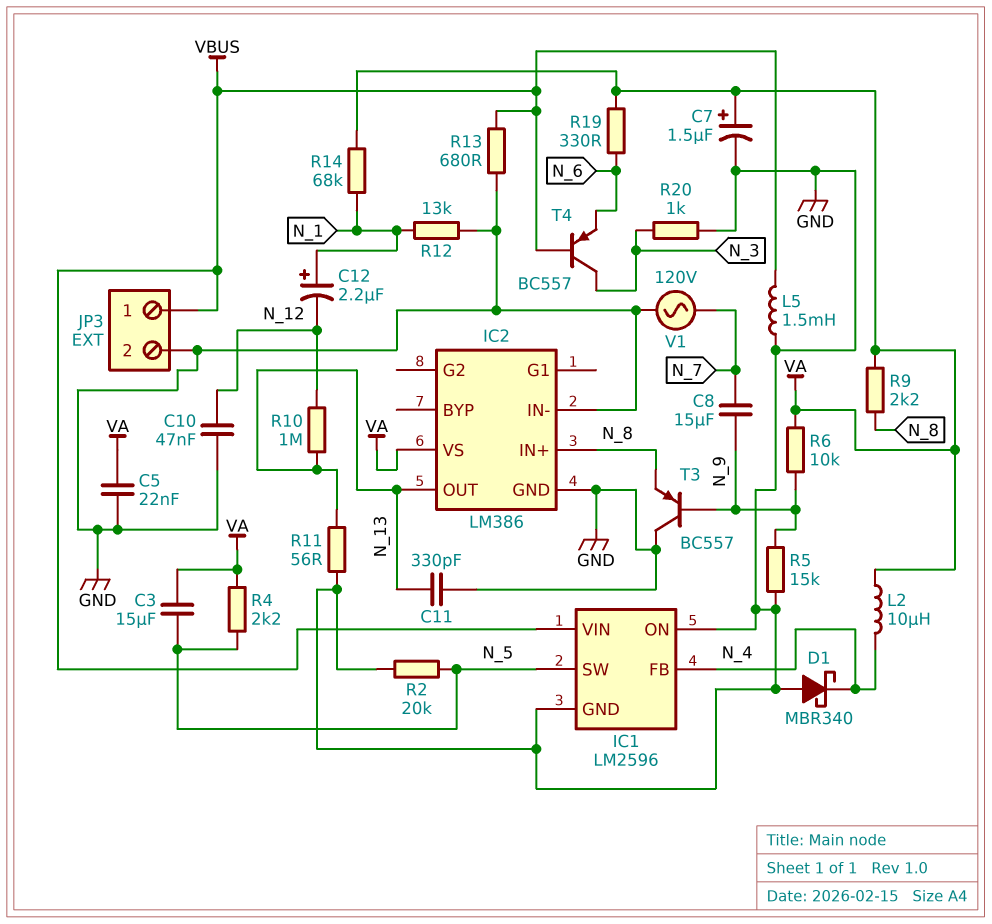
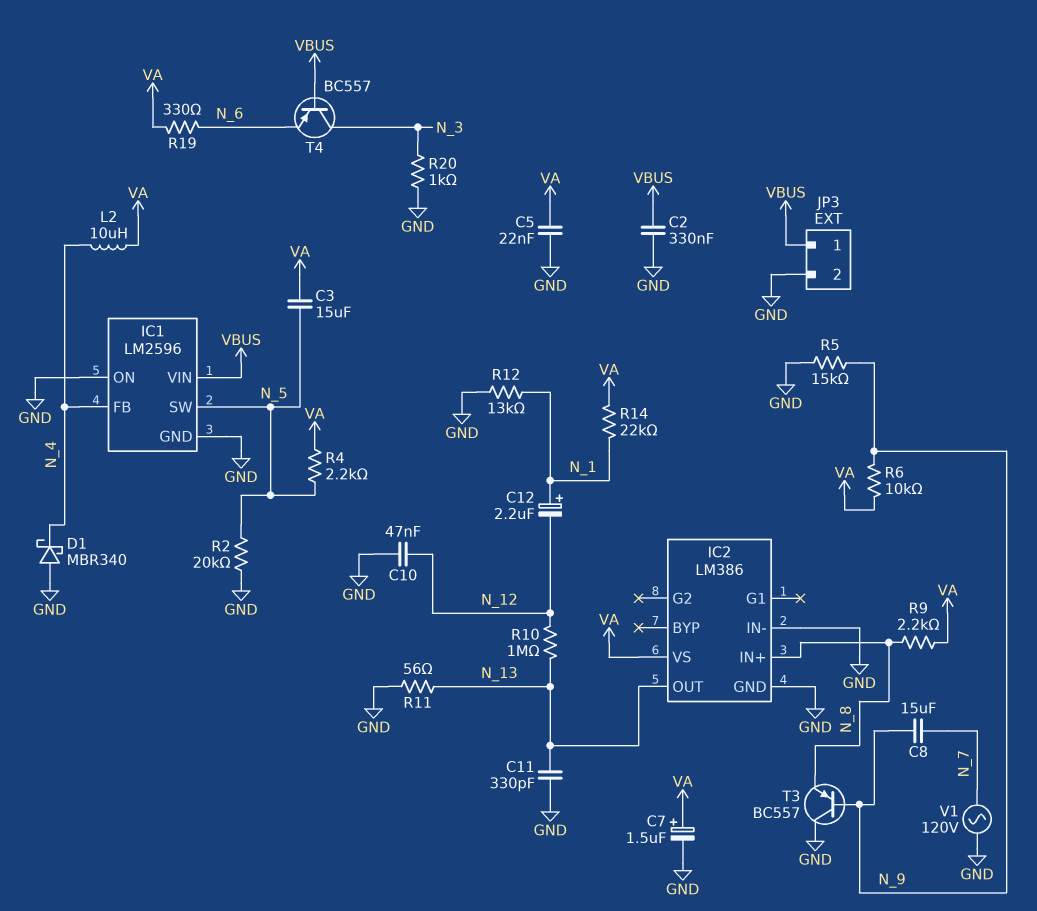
C2: none -> 330nF (GND, VBUS)
L5: 1.5mH (GND, VBUS) -> none
R13: 680 (GND, VBUS) -> none
R14: 68k (N_1, VA) -> 22k (N_1, VA)

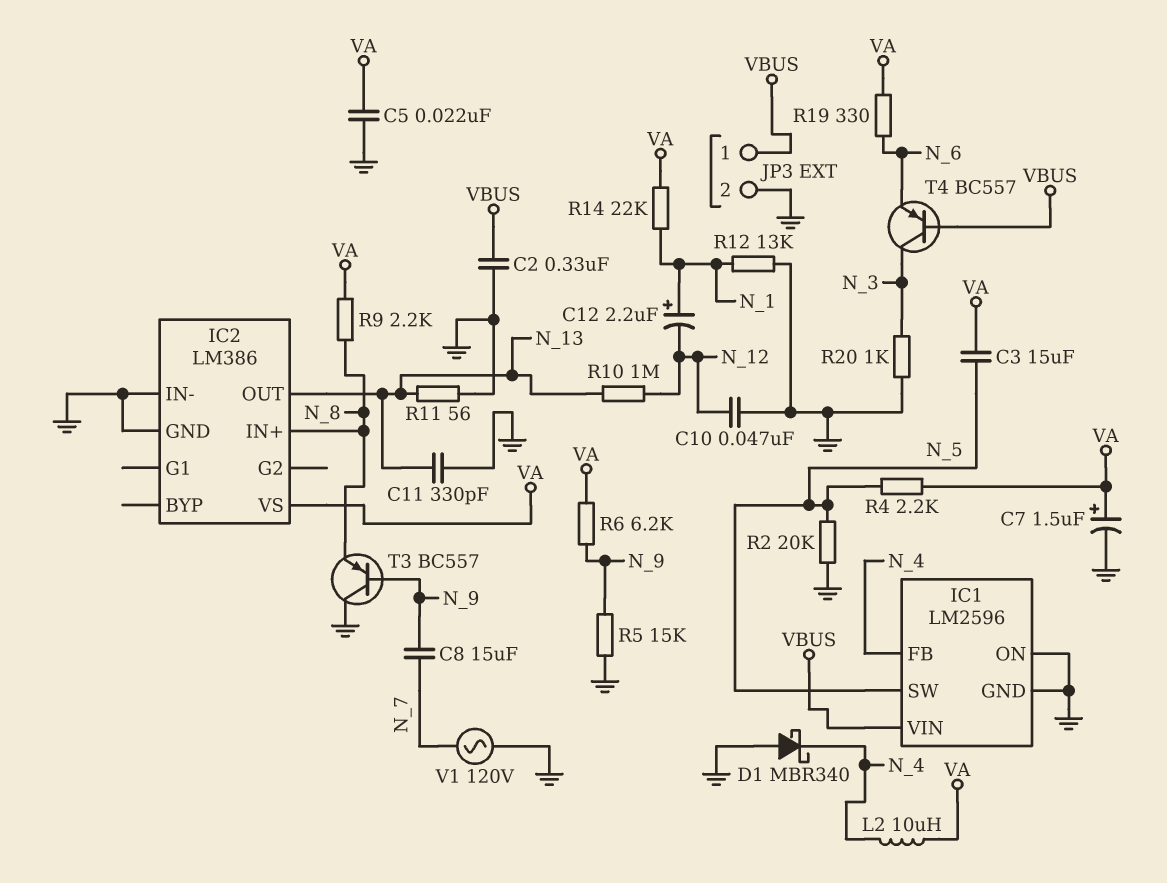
R6: 10k (N_9, VA) -> 6.2k (N_9, VA)

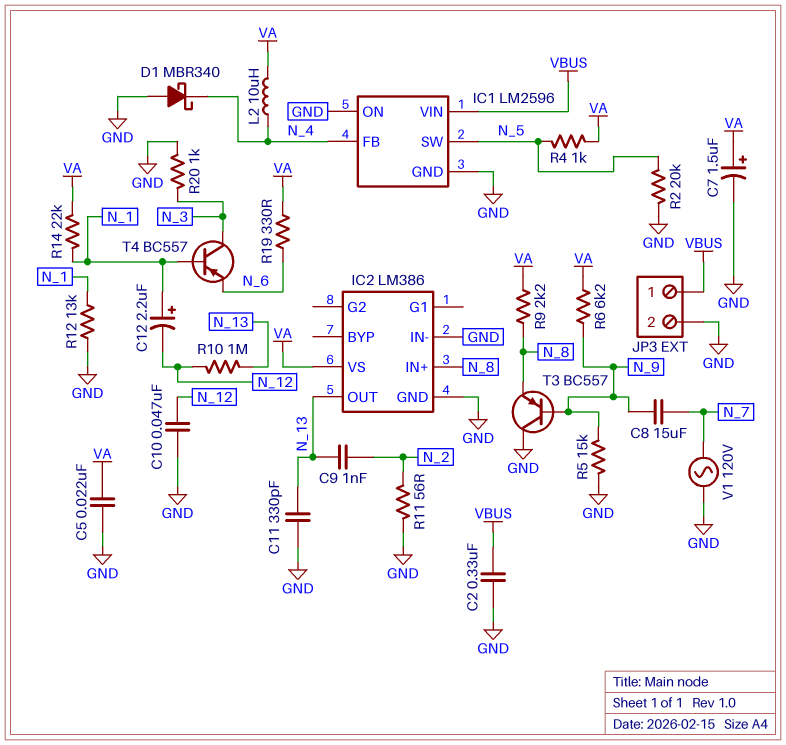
C3: 15uF (N_5, VA) -> none
C9: none -> 1nF (N_2, N_13)
R4: 2.2k (N_5, VA) -> 1k (N_5, VA)
R11: 56 (GND, N_13) -> 56 (GND, N_2)
T4: PNP BC557 (B VBUS, C N_3, E N_6) -> PNP BC557 (B N_1, C N_3, E N_6)

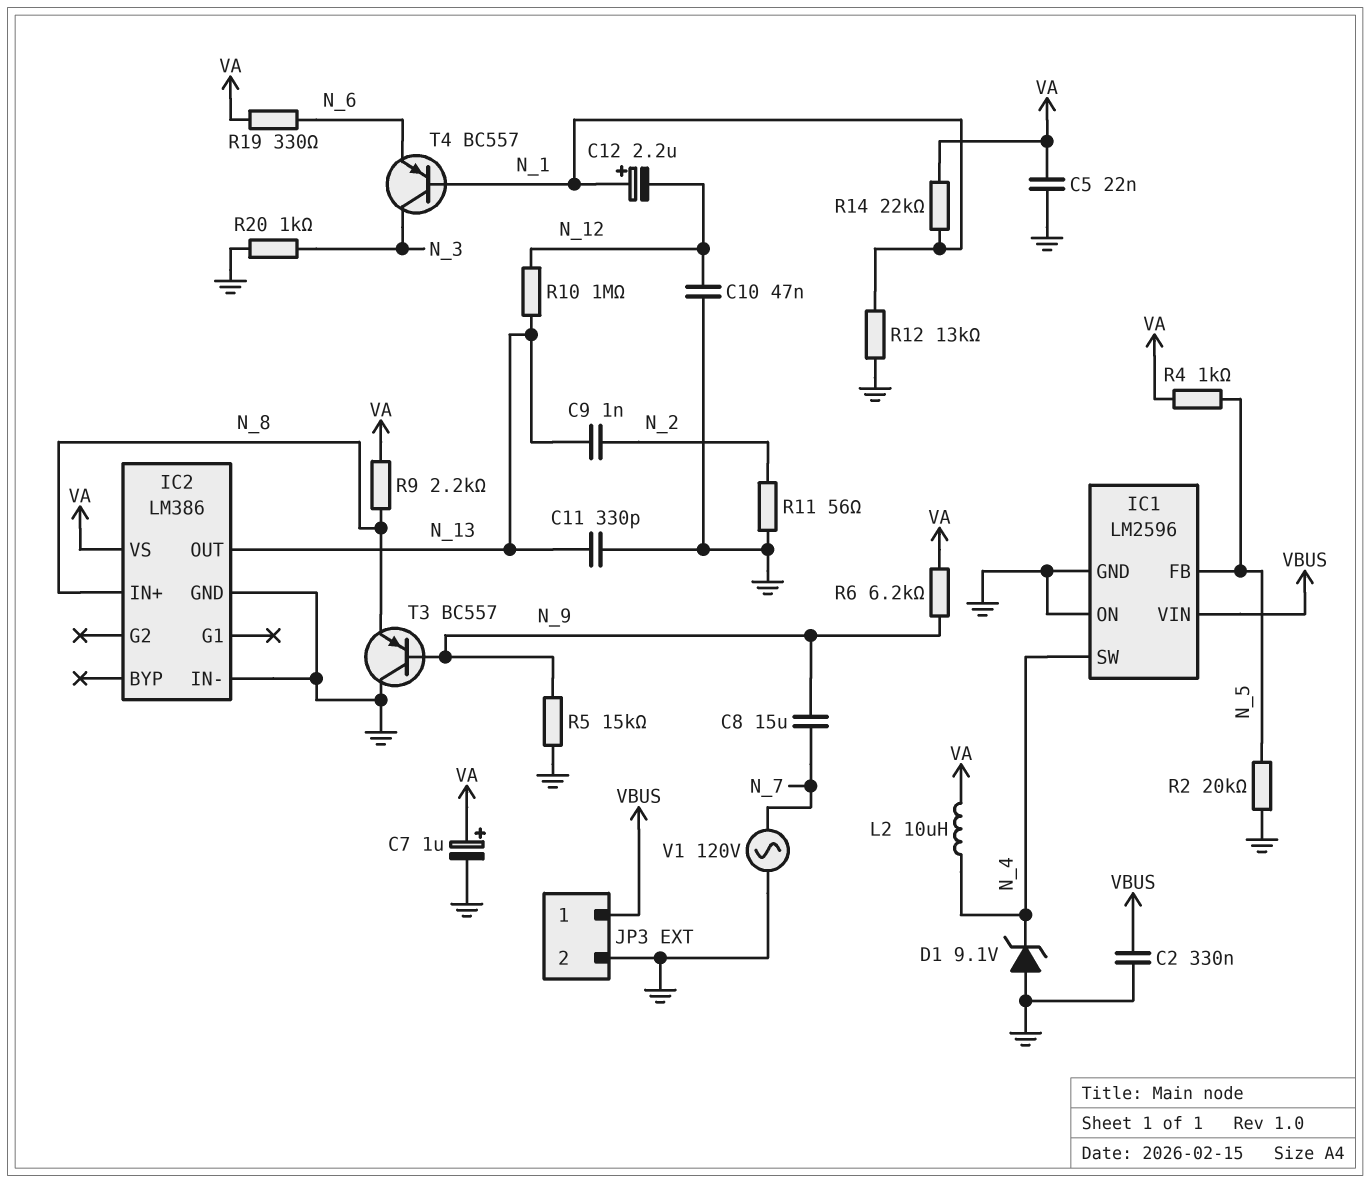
C7: 1.5uF (plus VA, minus GND) -> 1uF (plus VA, minus GND)
D1: schottky MBR340 (A GND, K N_4) -> zener 9.1V (A GND, K N_4)
IC1 pin FB: N_4 -> N_5
IC1 pin SW: N_5 -> N_4

